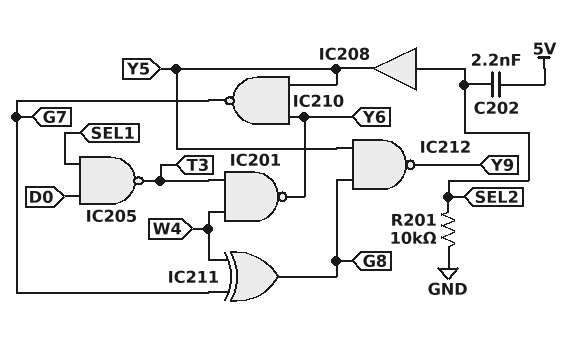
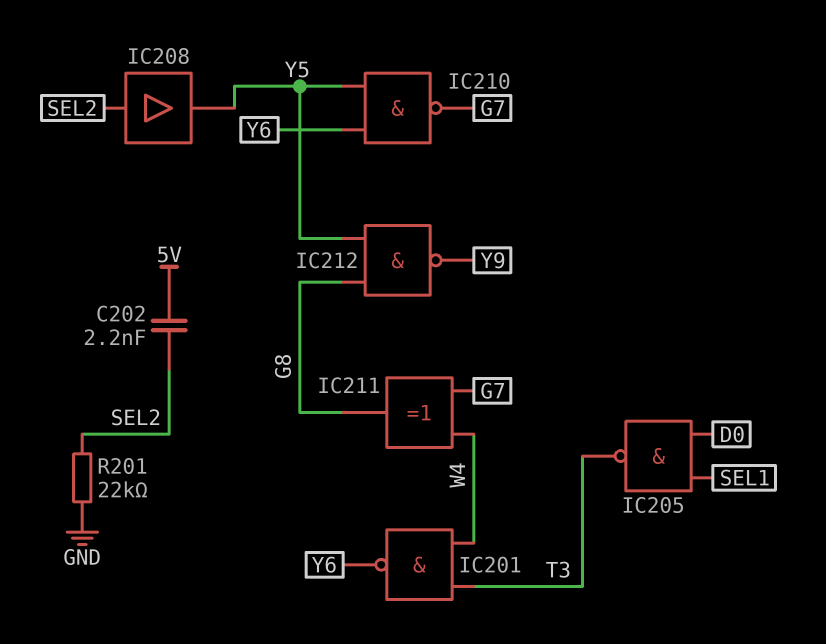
R201: 10k (GND, SEL2) -> 22k (GND, SEL2)

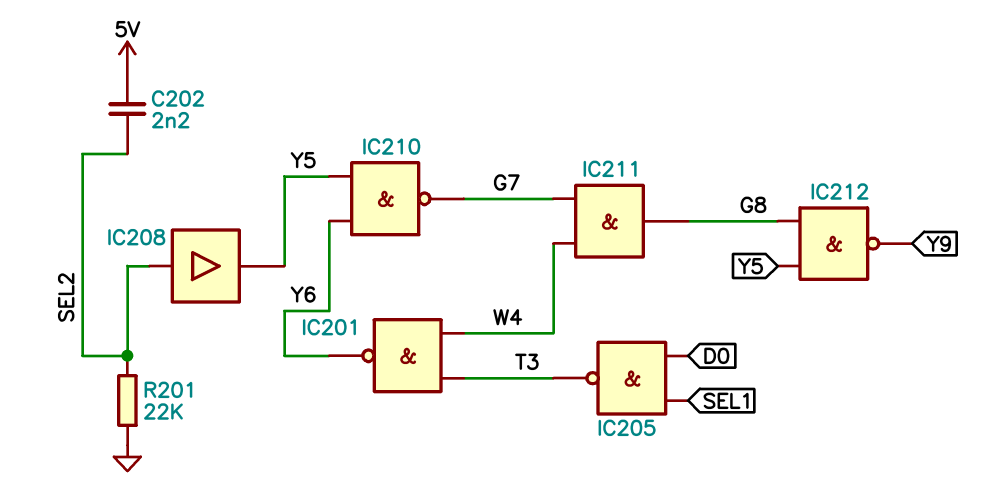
IC211: XOR (in G7, in W4, out G8) -> AND (in G7, in W4, out G8)

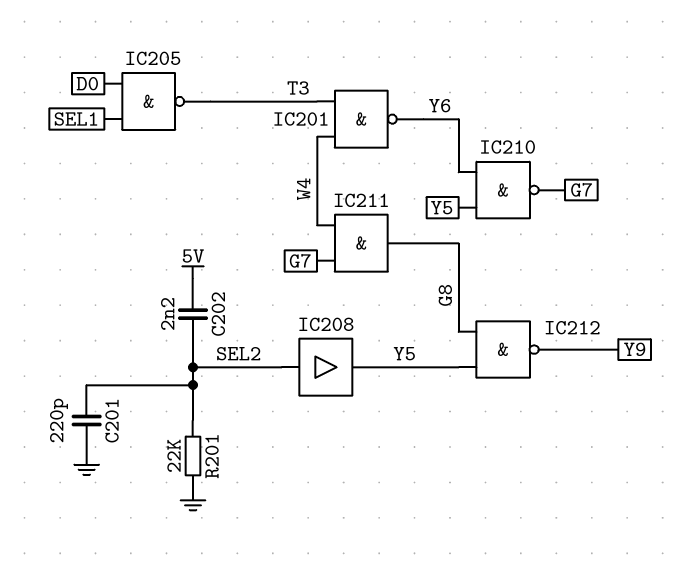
C201: none -> 220pF (GND, SEL2)

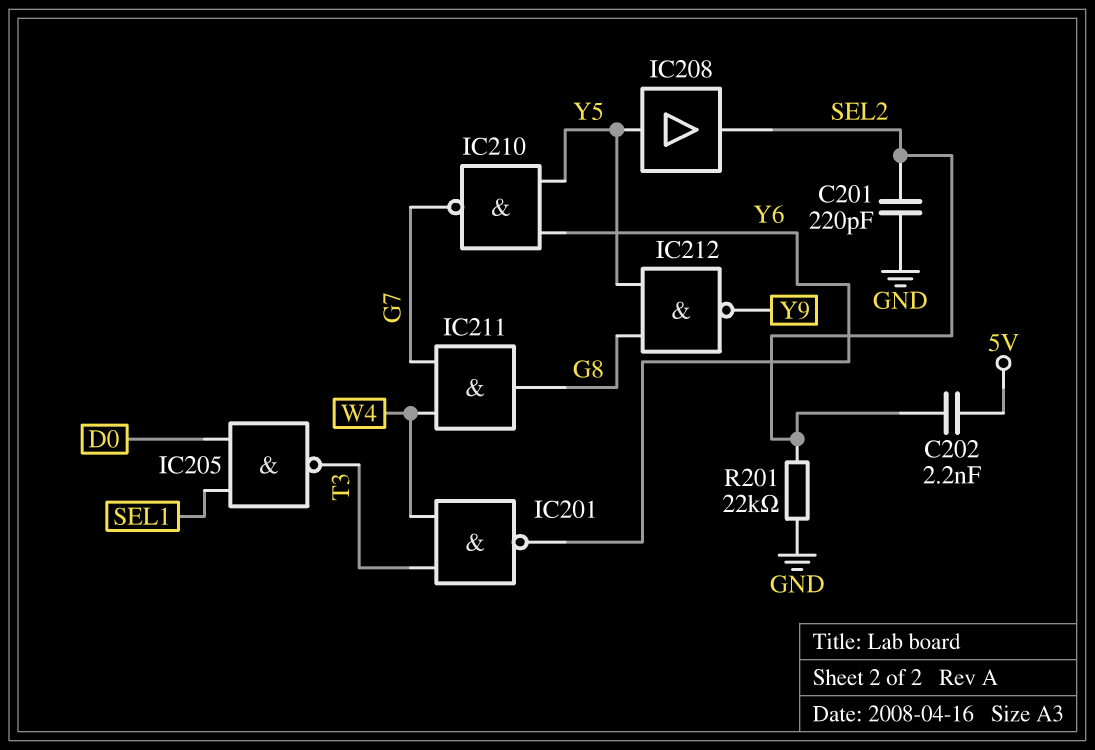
IC208: buffer (in SEL2, out Y5) -> buffer (in Y5, out SEL2)

